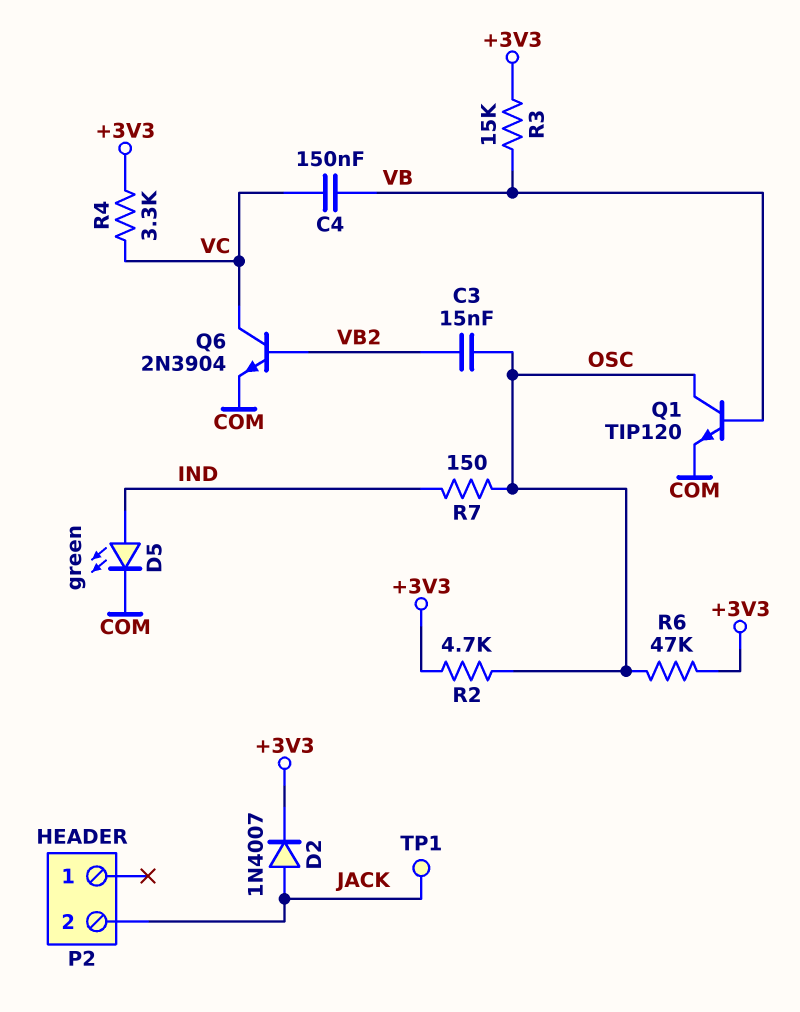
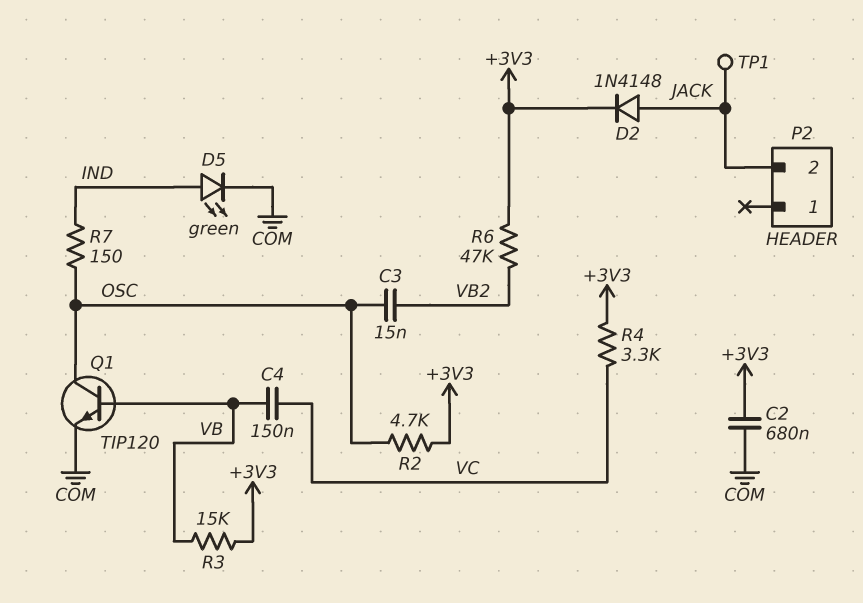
C2: none -> 680nF (+3V3, COM)
D2: diode 1N4007 (A JACK, K +3V3) -> diode 1N4148 (A JACK, K +3V3)
Q6: NPN 2N3904 (B VB2, C VC, E COM) -> none
R6: 47k (+3V3, OSC) -> 47k (+3V3, VB2)

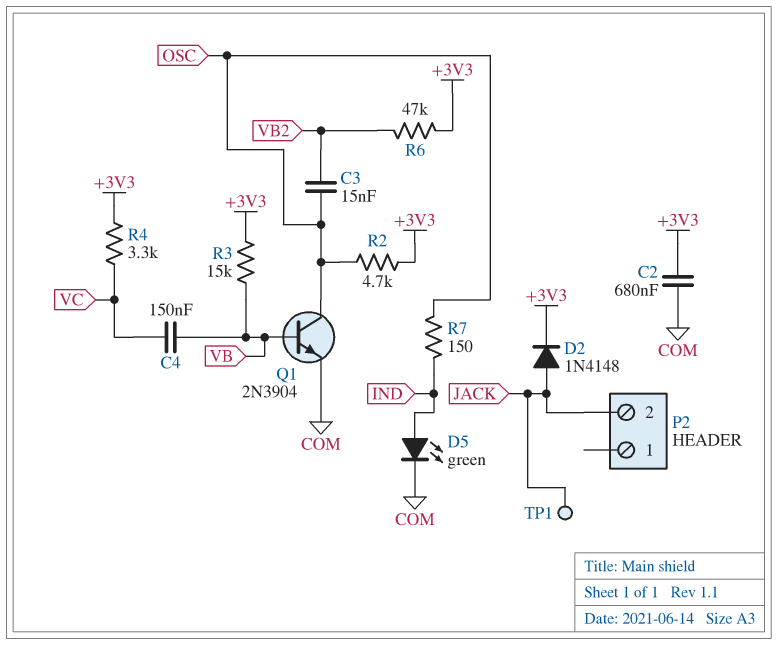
Q1: NPN TIP120 (B VB, C OSC, E COM) -> NPN 2N3904 (B VB, C OSC, E COM)

